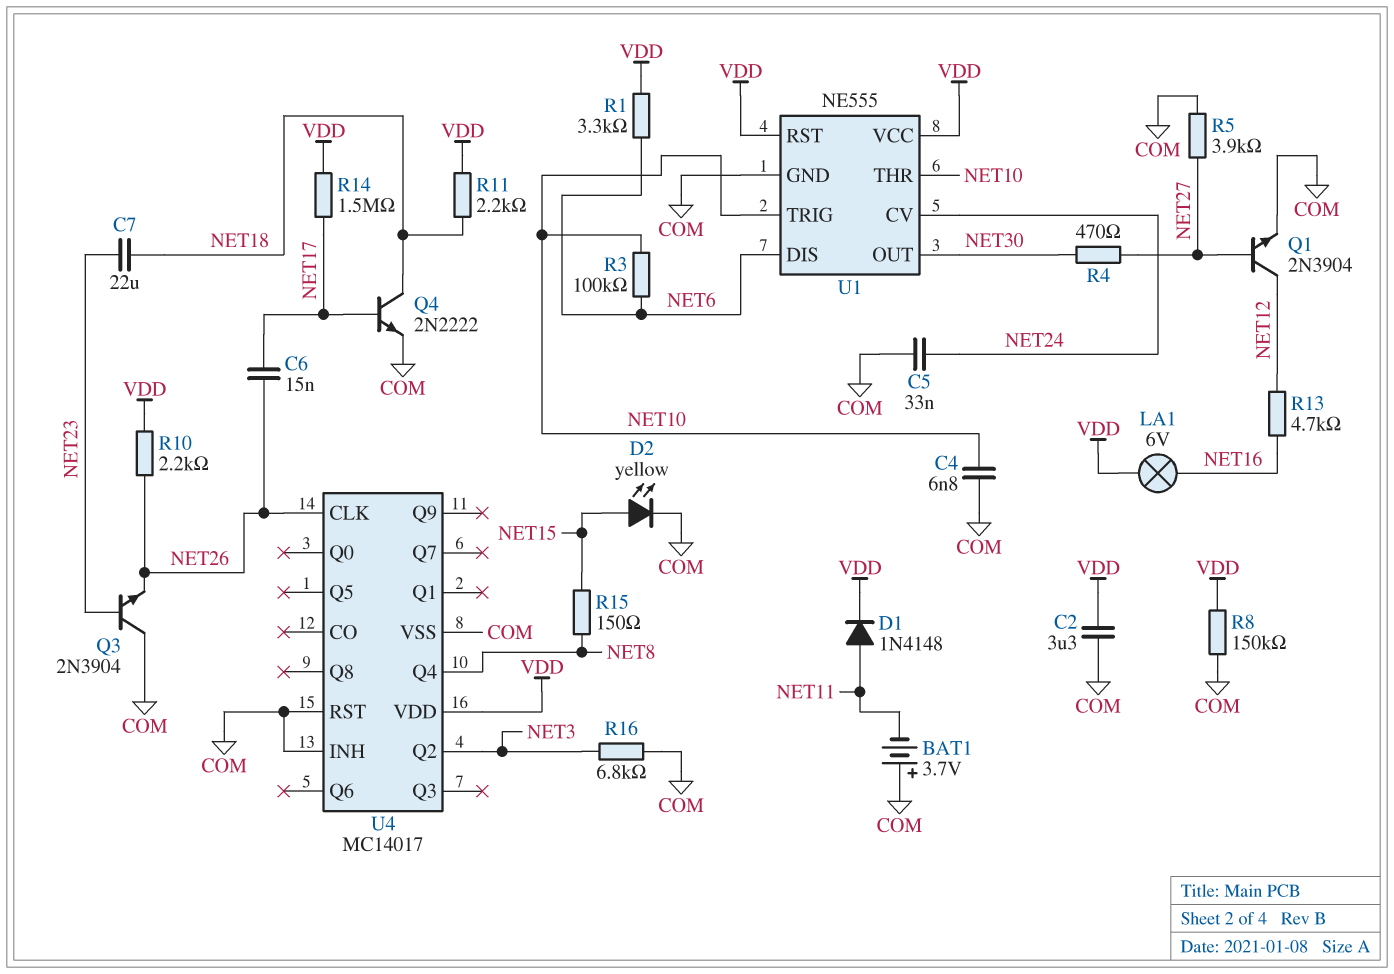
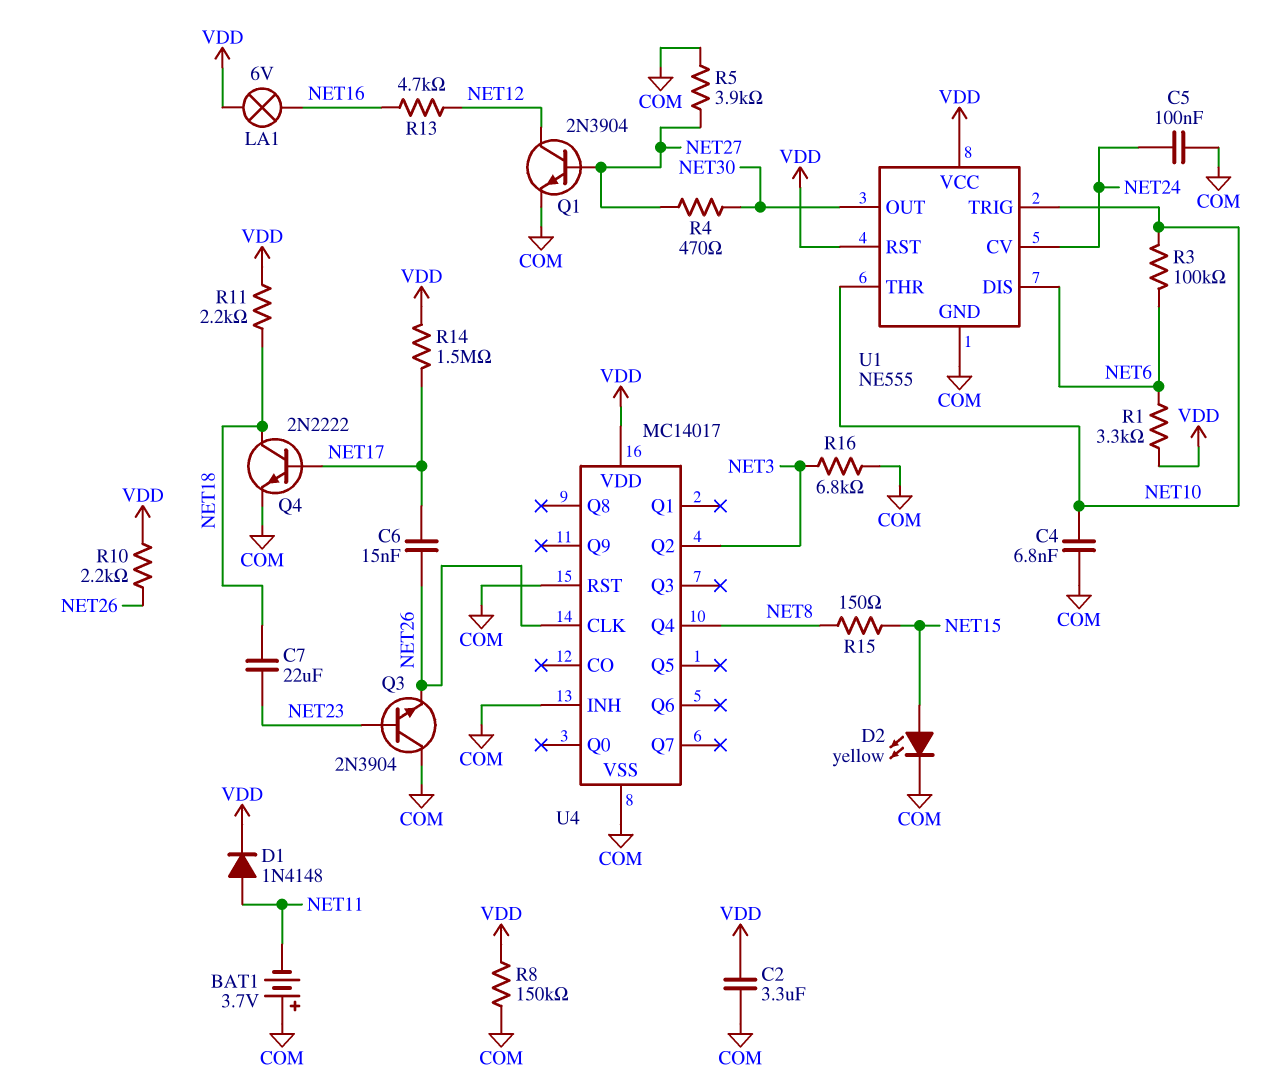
C5: 33nF (COM, NET24) -> 100nF (COM, NET24)

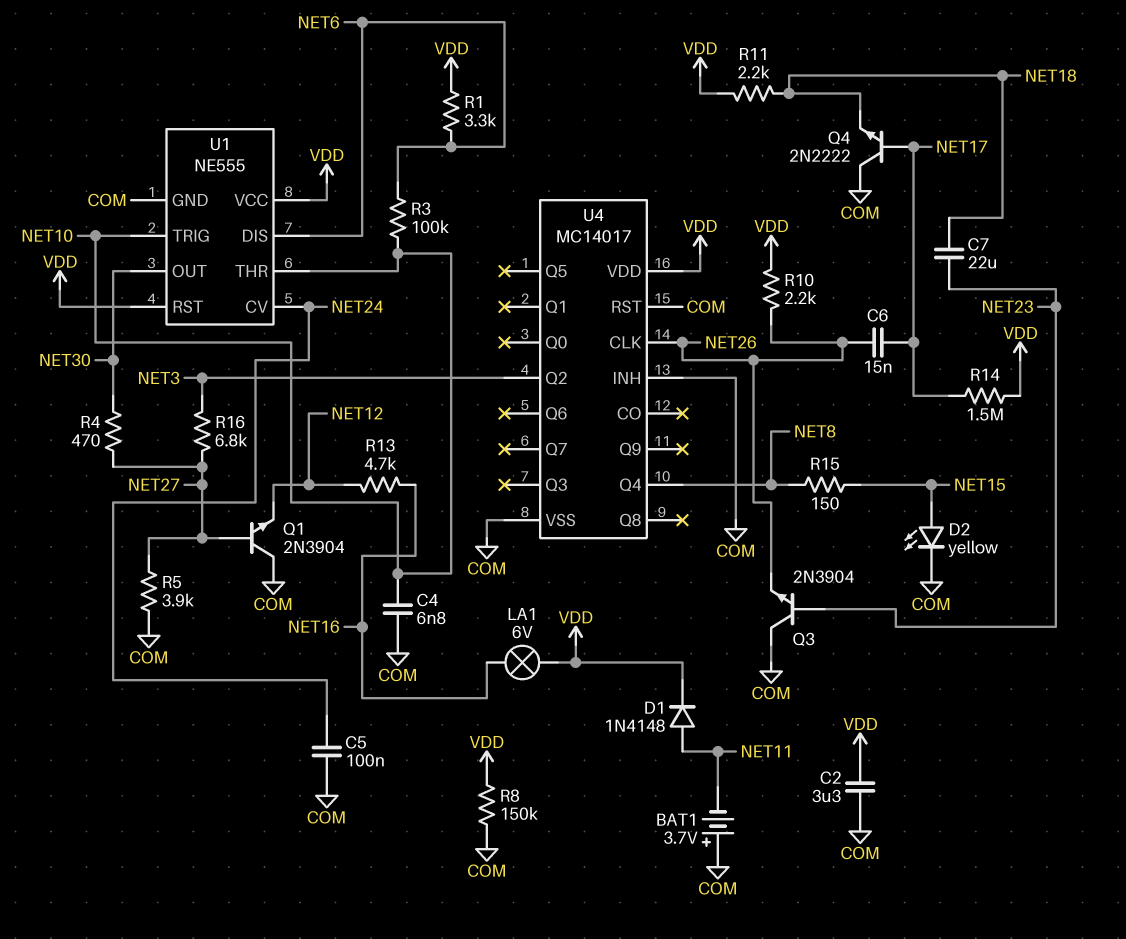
Q1: NPN 2N3904 (B NET27, C NET12, E COM) -> NPN 2N3904 (B NET27, C COM, E NET12)
Q4: NPN 2N2222 (B NET17, C NET18, E COM) -> NPN 2N2222 (B NET17, C COM, E NET18)
R16: 6.8k (COM, NET3) -> 6.8k (NET3, NET27)

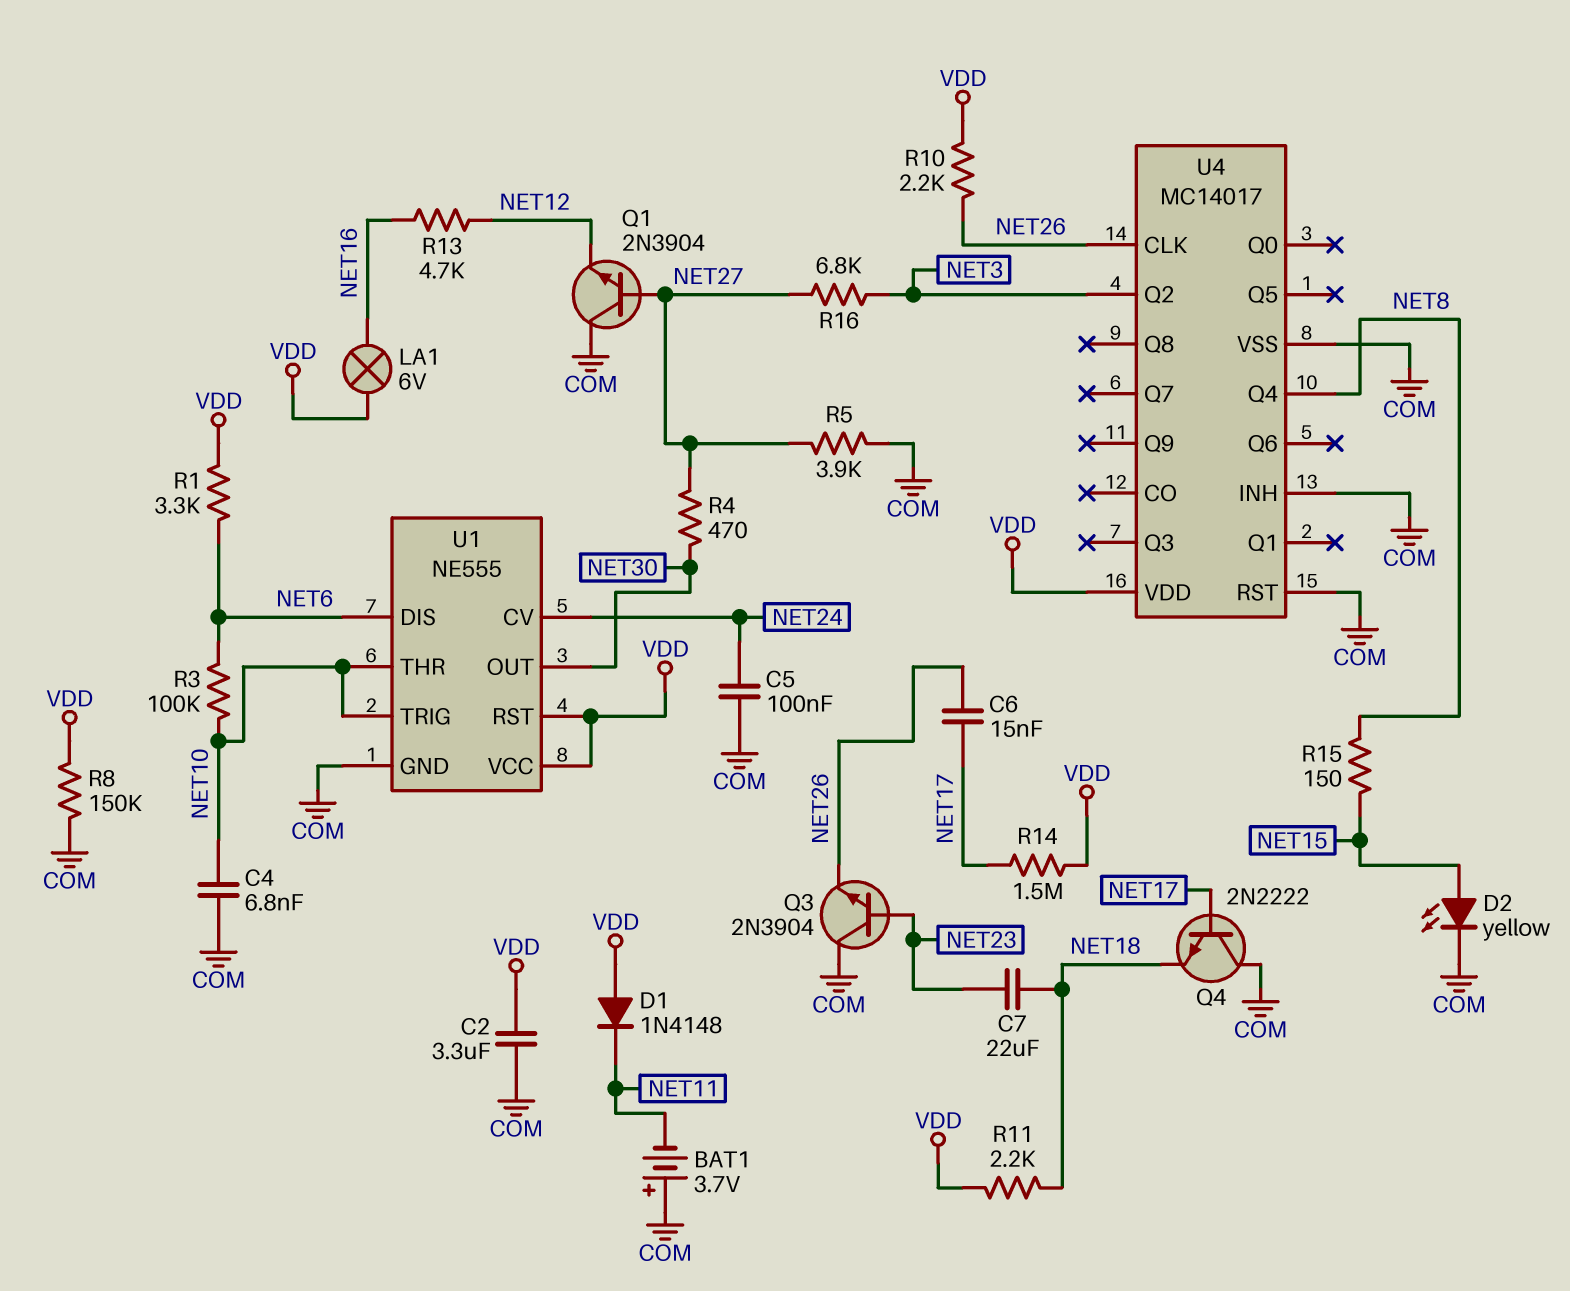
D1: diode 1N4148 (A NET11, K VDD) -> diode 1N4148 (A VDD, K NET11)

